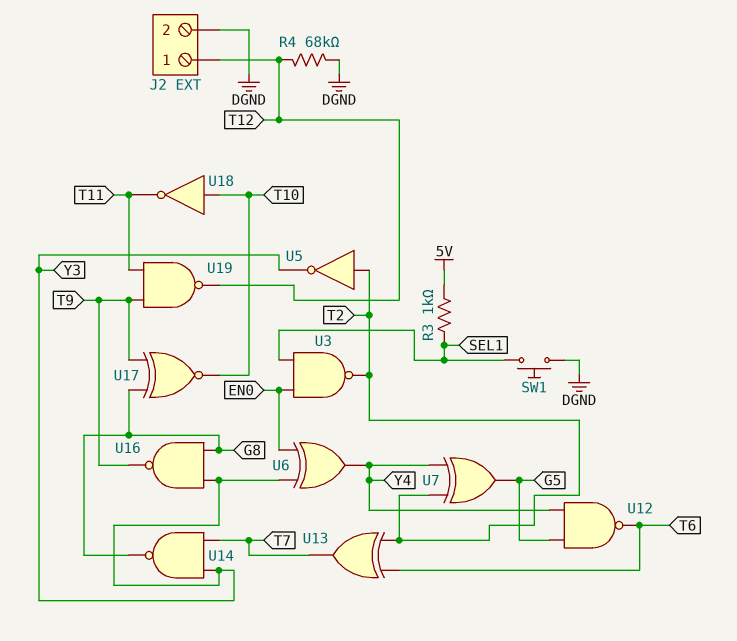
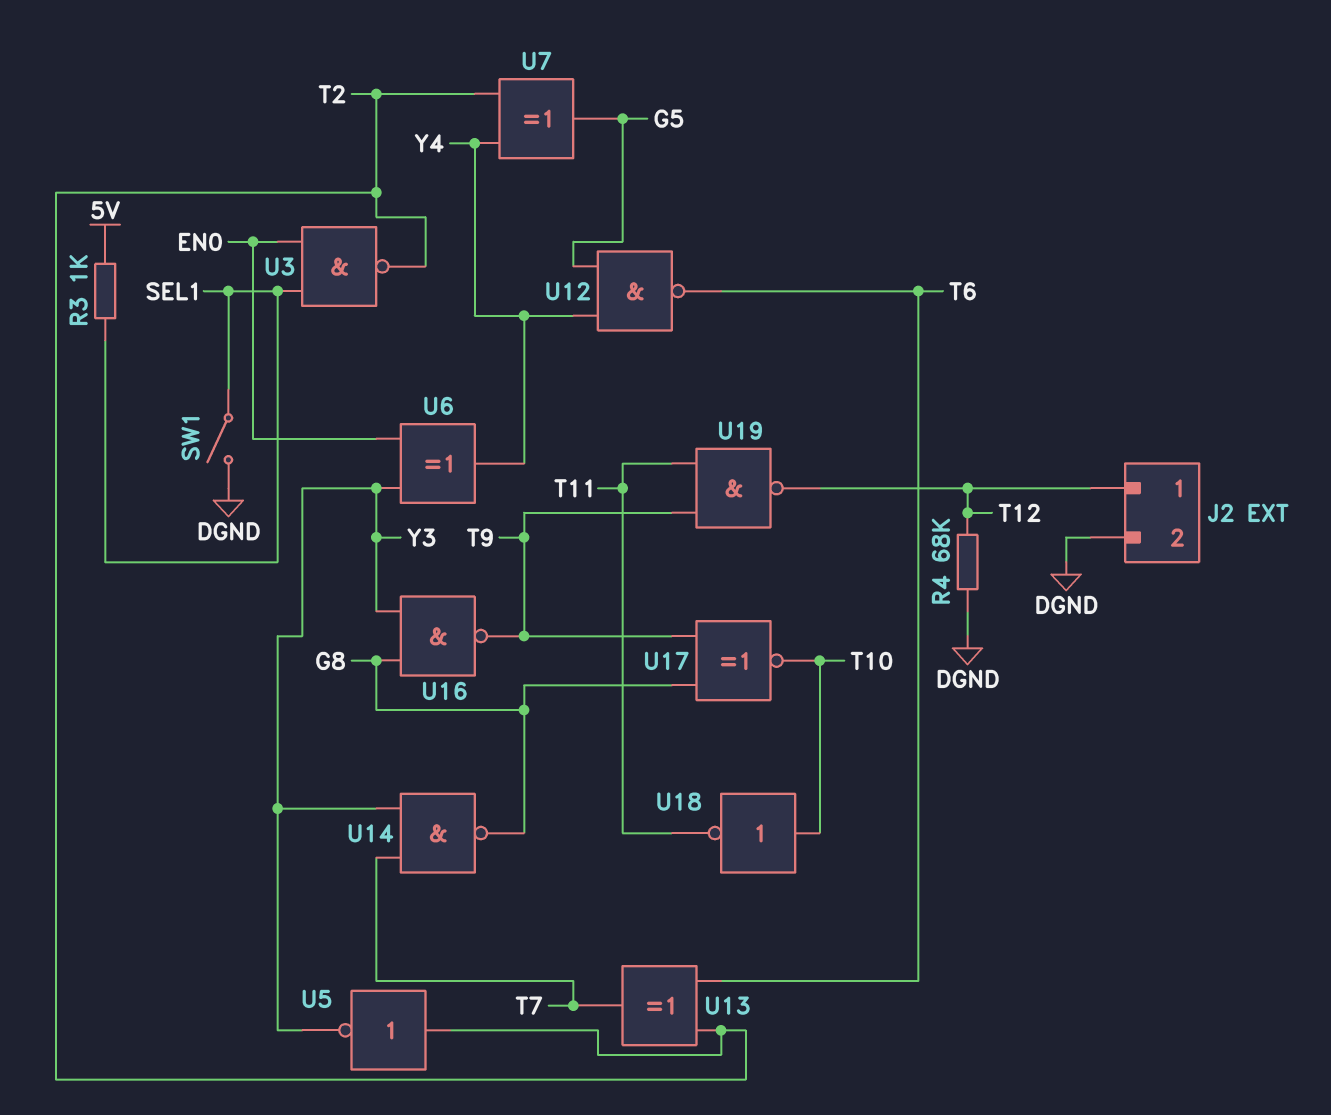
SW1: button (DGND, SEL1) -> switch (DGND, SEL1)

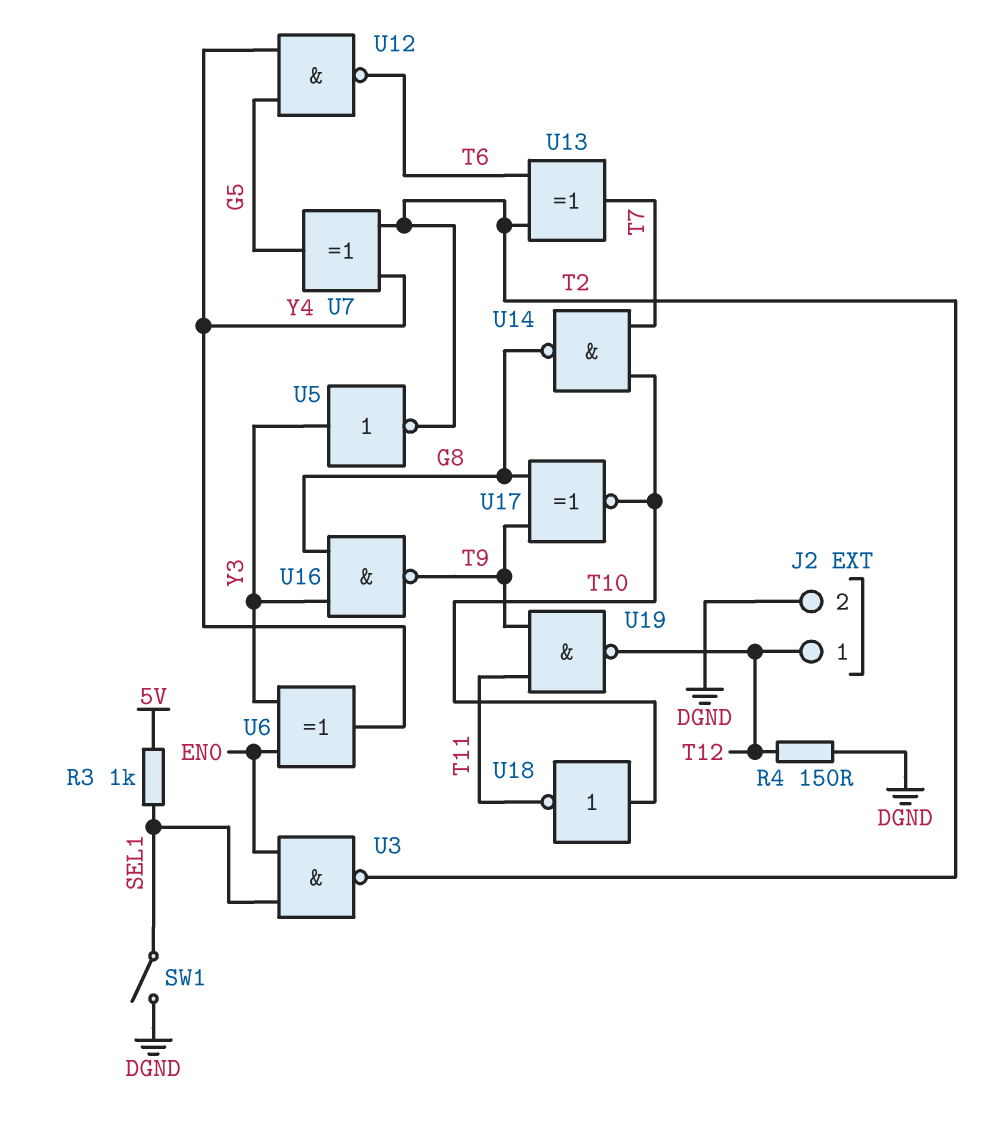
R4: 68k (DGND, T12) -> 150 (DGND, T12)
U5: NOT (in T2, out Y3) -> NOT (in Y3, out T2)
U14: NAND (in T7, in Y3, out G8) -> NAND (in T7, in T10, out G8)

